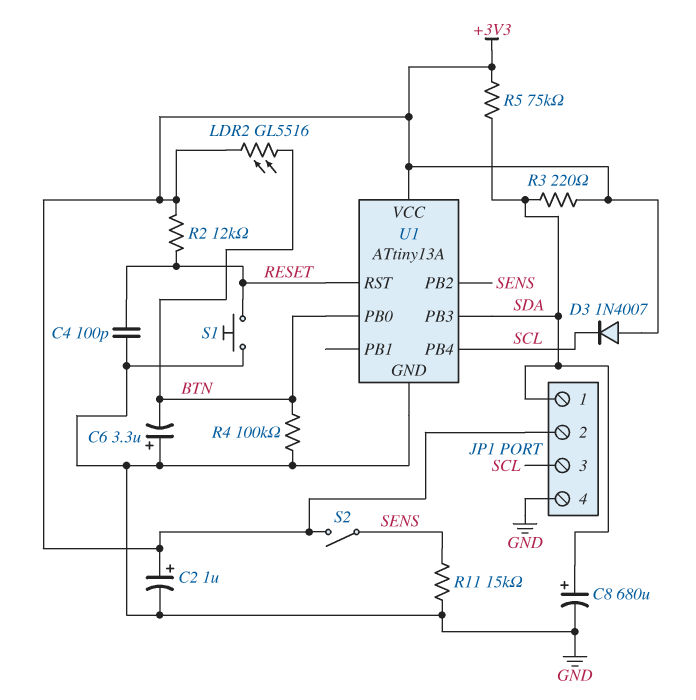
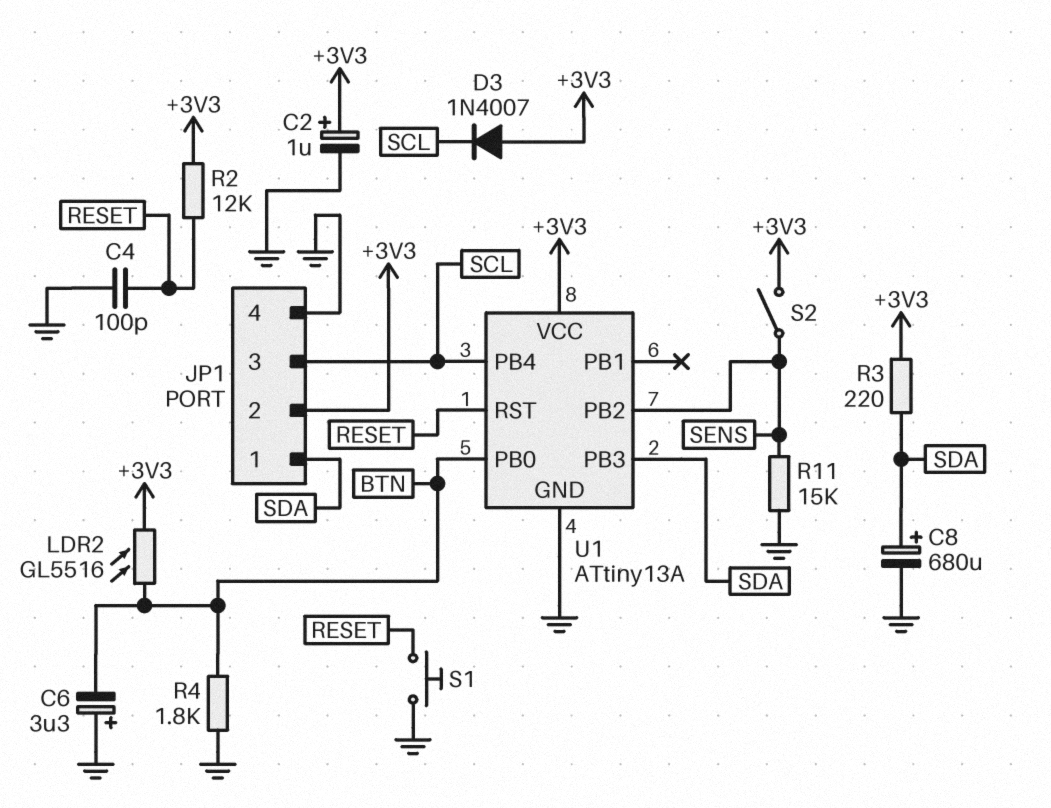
R4: 100k (BTN, GND) -> 1.8k (BTN, GND)
R5: 75k (+3V3, SDA) -> none

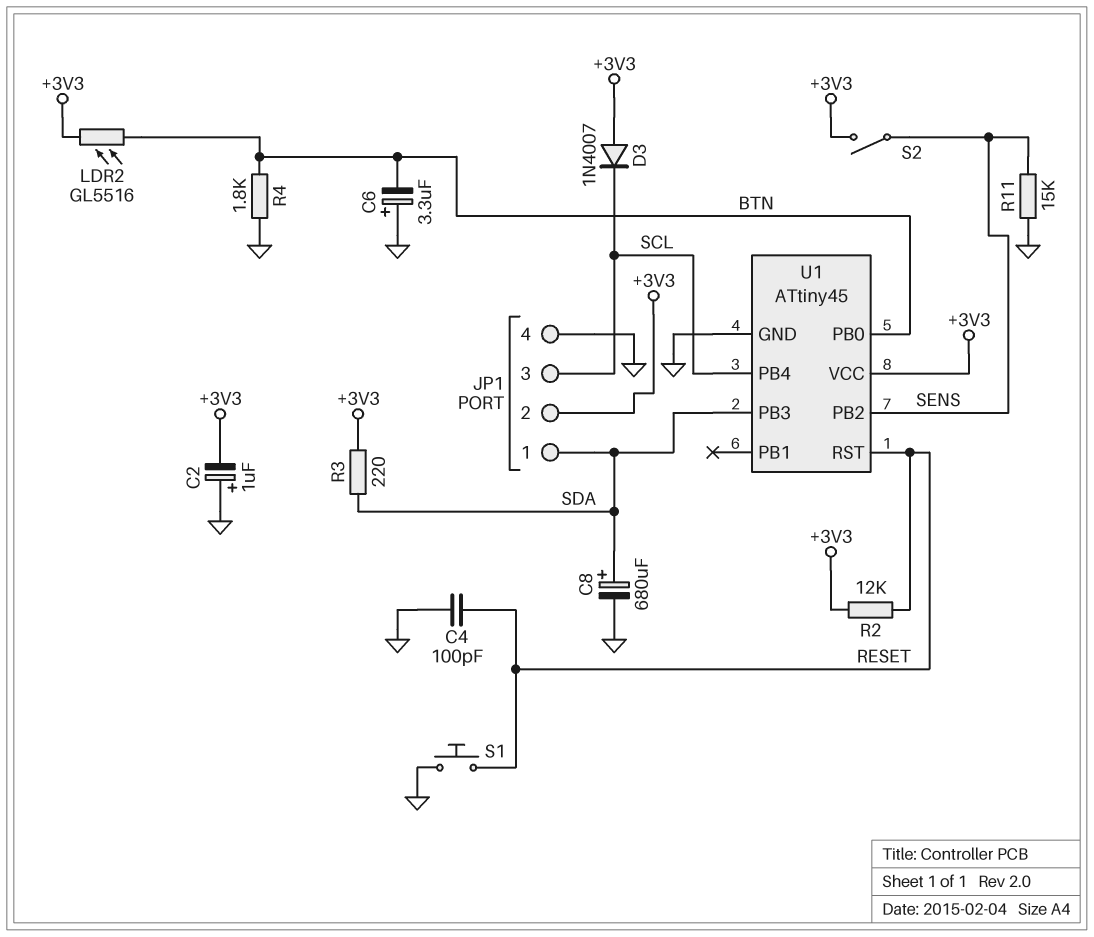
C2: 1uF (plus +3V3, minus GND) -> 1uF (plus GND, minus +3V3)
U1: ATtiny13A -> ATtiny45

